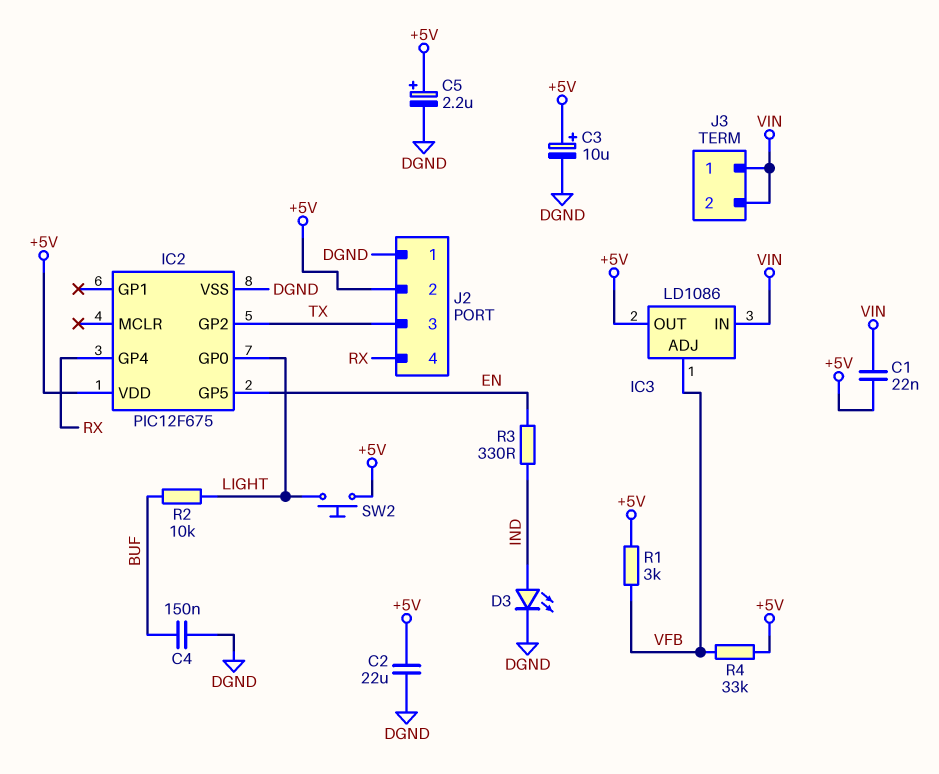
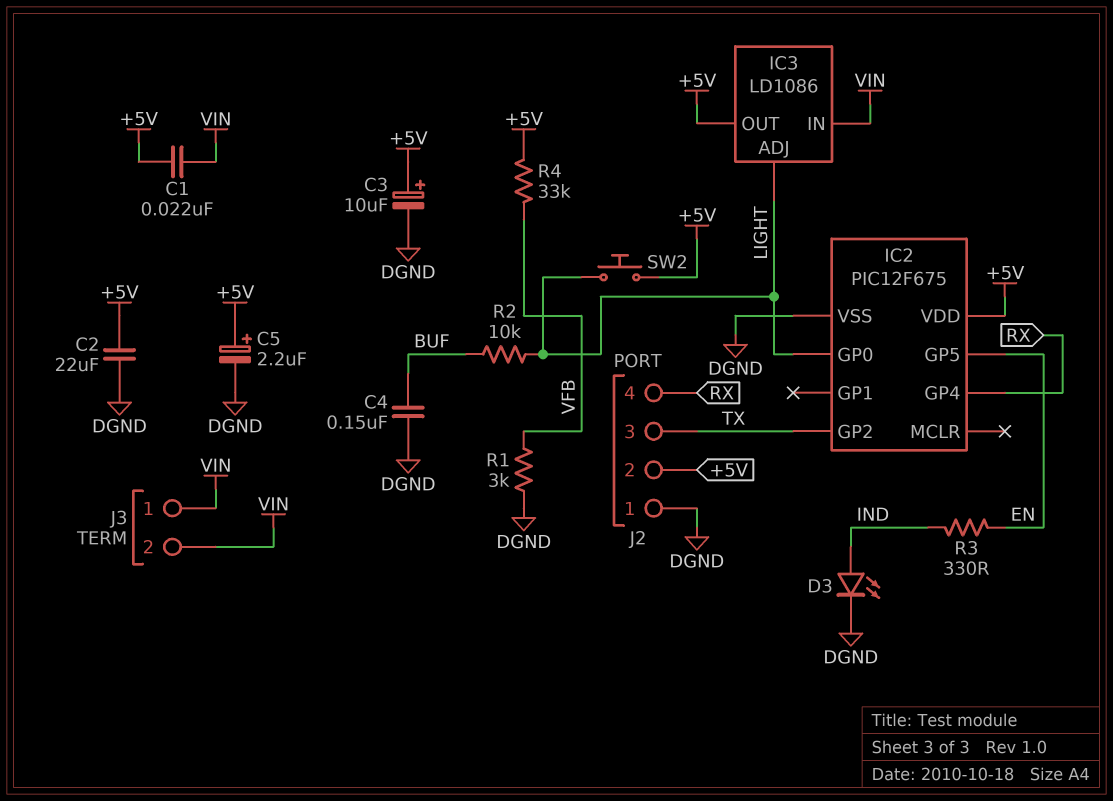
IC3 pin ADJ: VFB -> LIGHT
R1: 3k (+5V, VFB) -> 3k (DGND, VFB)

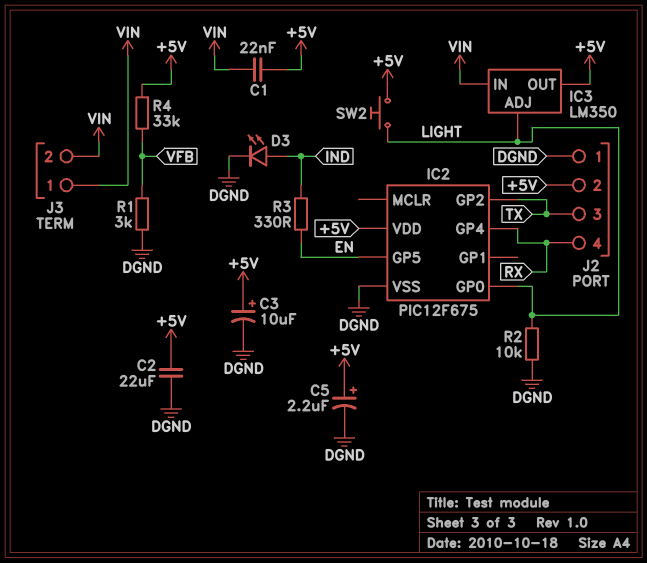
C4: 150nF (BUF, DGND) -> none
IC3: LD1086 -> LM350
R2: 10k (BUF, LIGHT) -> 10k (DGND, LIGHT)

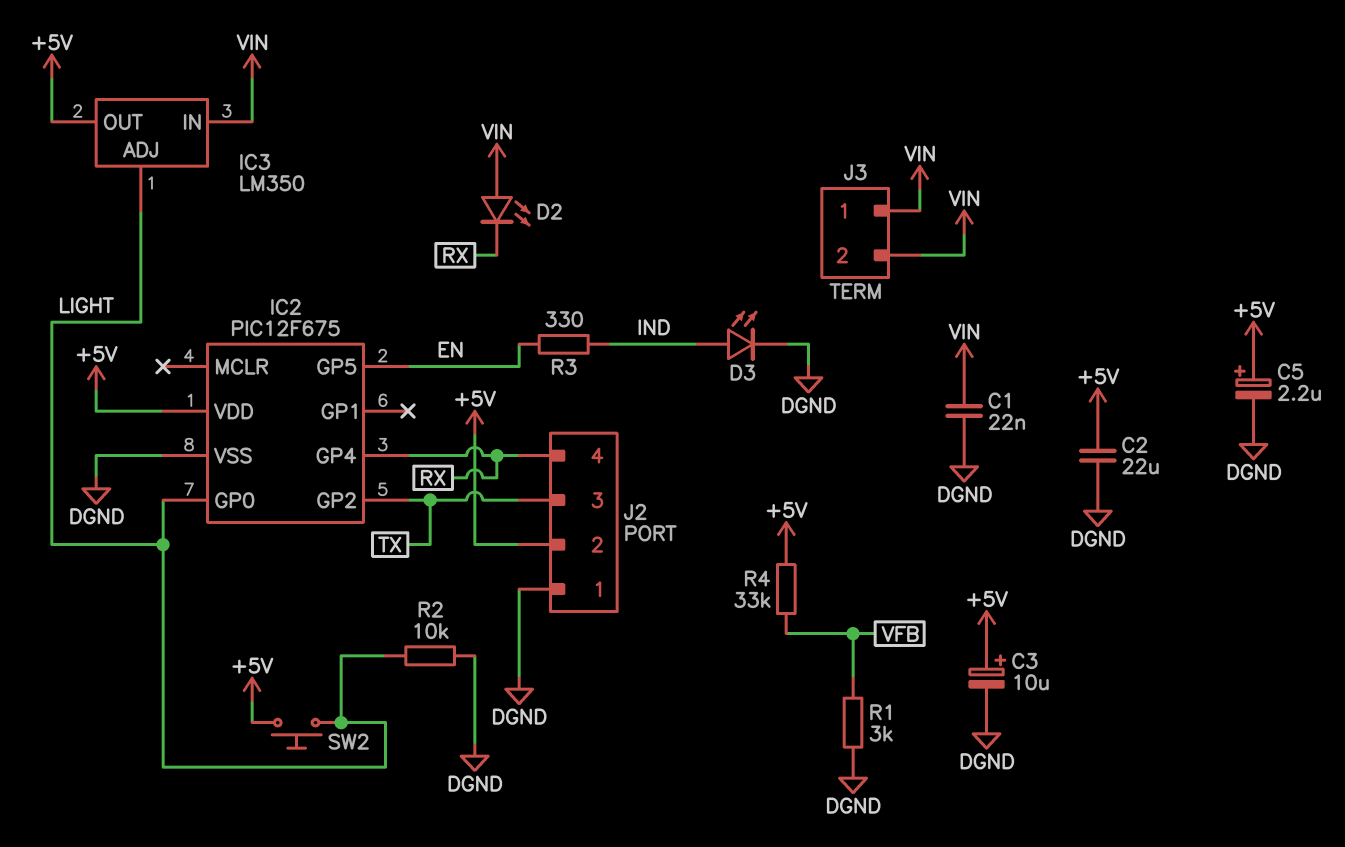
C1: 22nF (+5V, VIN) -> 22nF (DGND, VIN)
D2: none -> LED (A VIN, K RX)

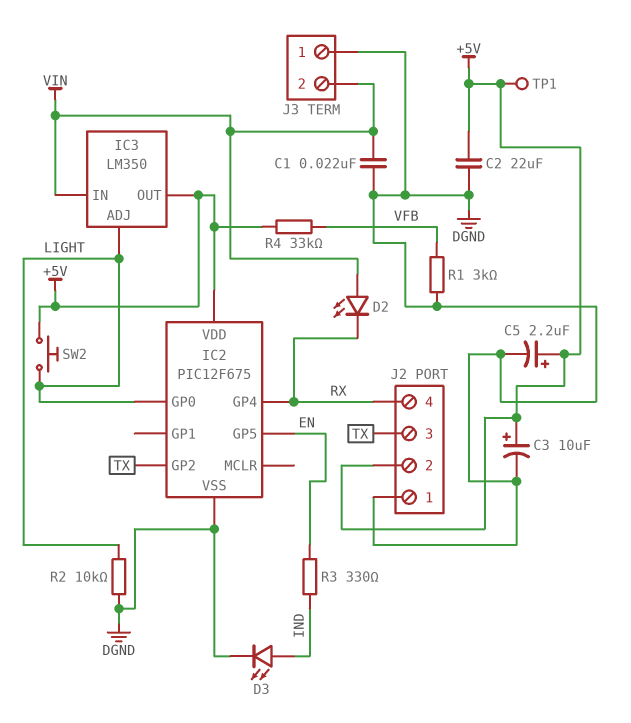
J3 pin 1: VIN -> DGND
TP1: none -> test point (+5V)

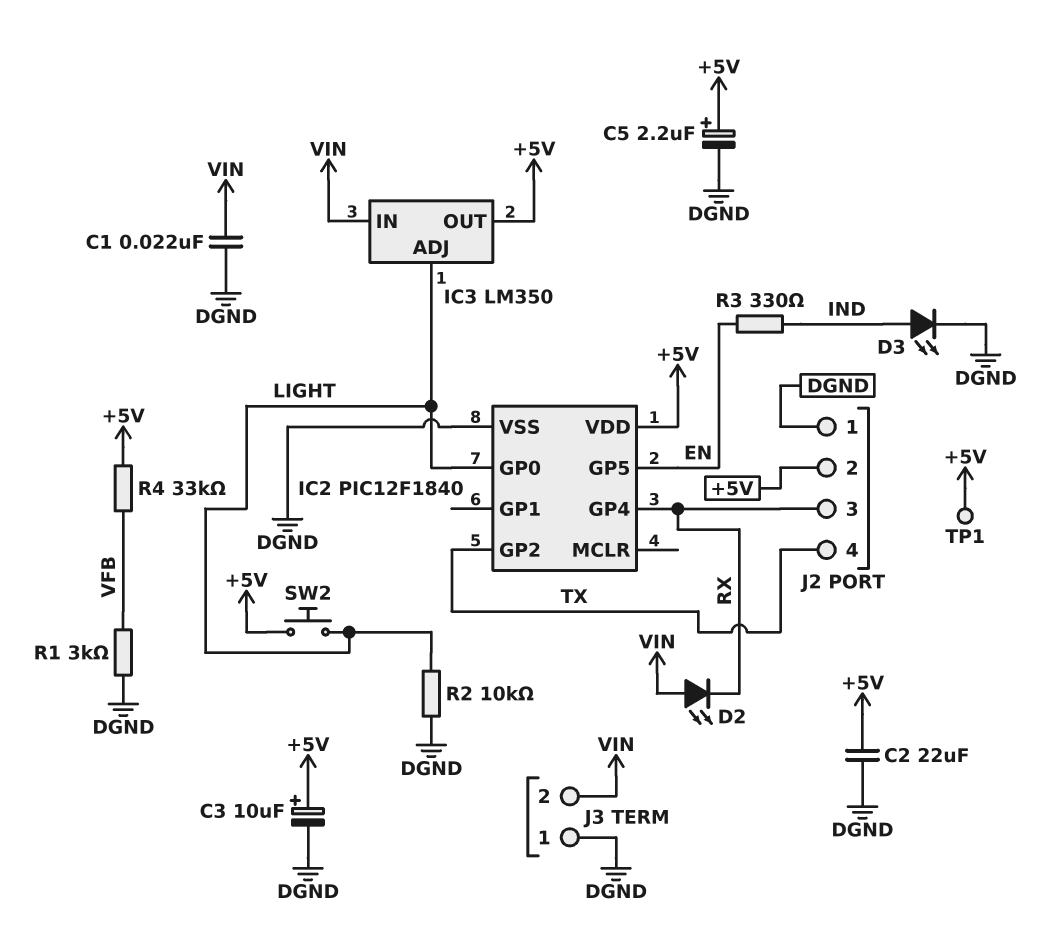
IC2: PIC12F675 -> PIC12F1840
J2 pin 3: TX -> RX
J2 pin 4: RX -> TX

